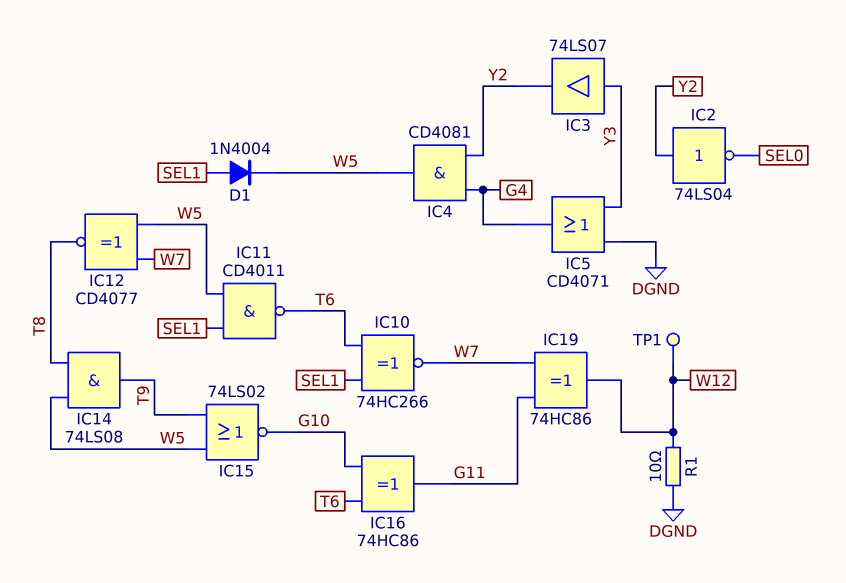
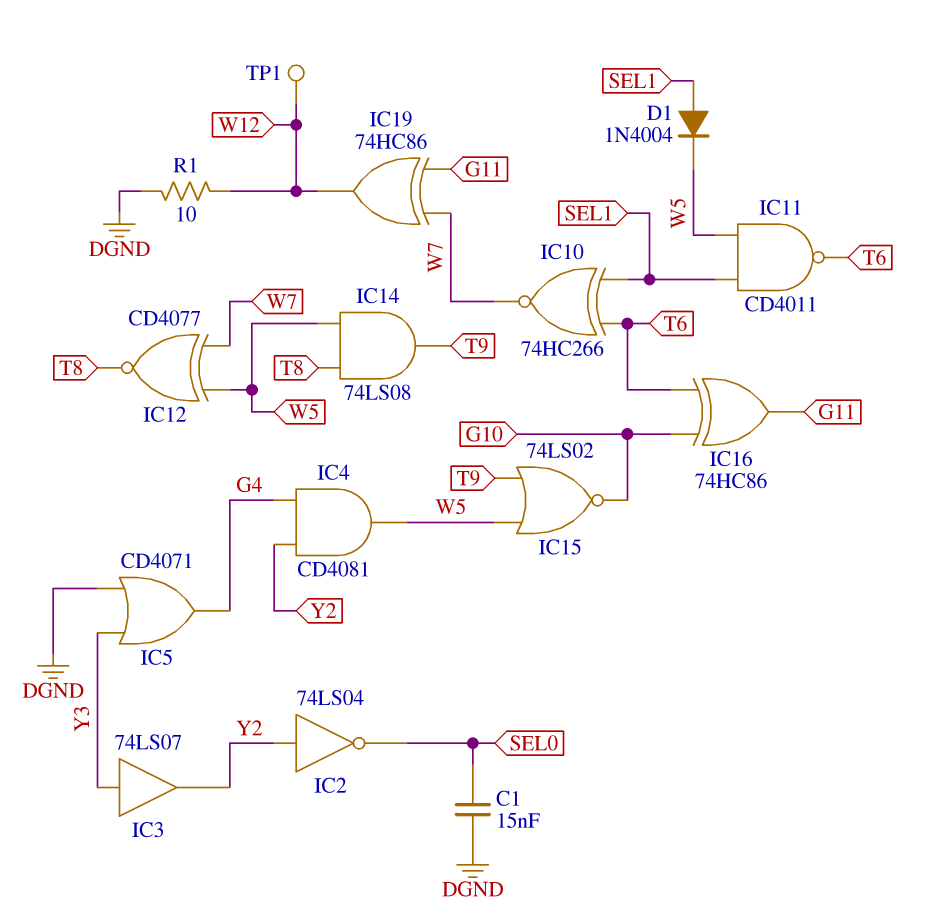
C1: none -> 15nF (DGND, SEL0)

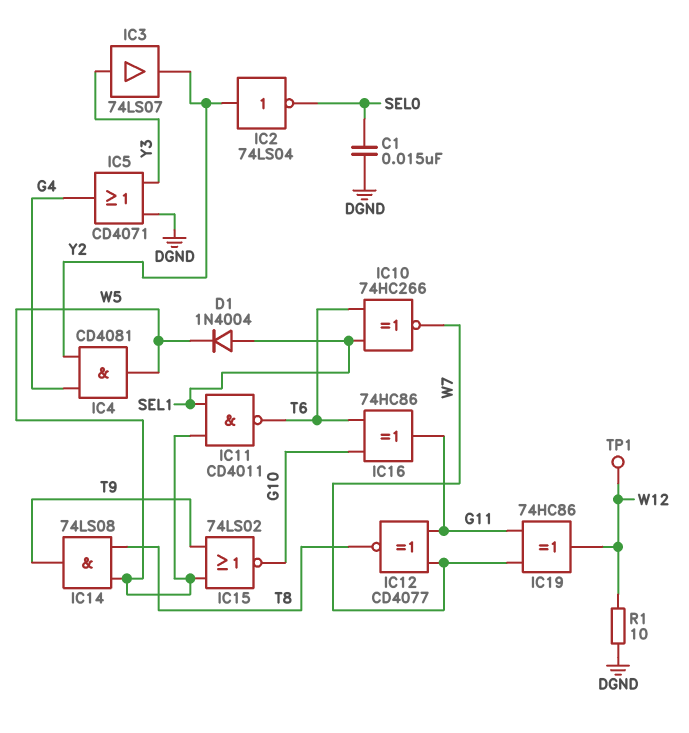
IC12: XNOR CD4077 (in W5, in W7, out T8) -> XNOR CD4077 (in G11, in W7, out T8)

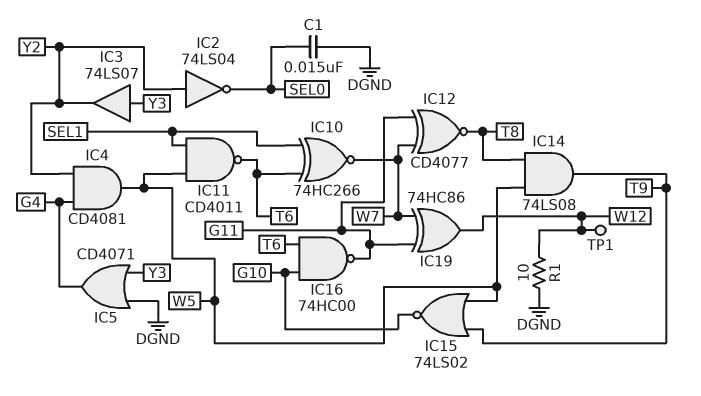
D1: diode 1N4004 (A SEL1, K W5) -> none
IC16: XOR 74HC86 (in G10, in T6, out G11) -> NAND 74HC00 (in G10, in T6, out G11)

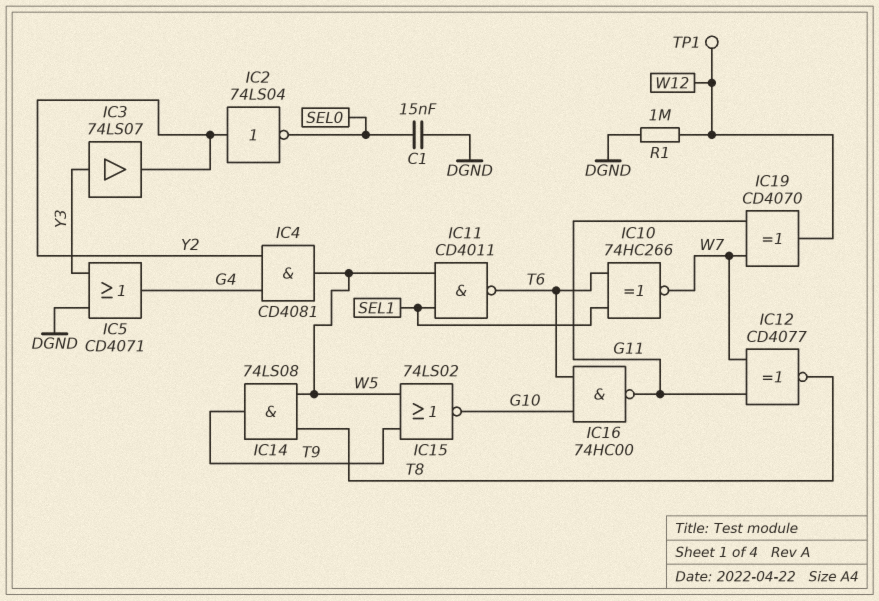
IC19: XOR 74HC86 (in G11, in W7, out W12) -> XOR CD4070 (in G11, in W7, out W12)
R1: 10 (DGND, W12) -> 1M (DGND, W12)

